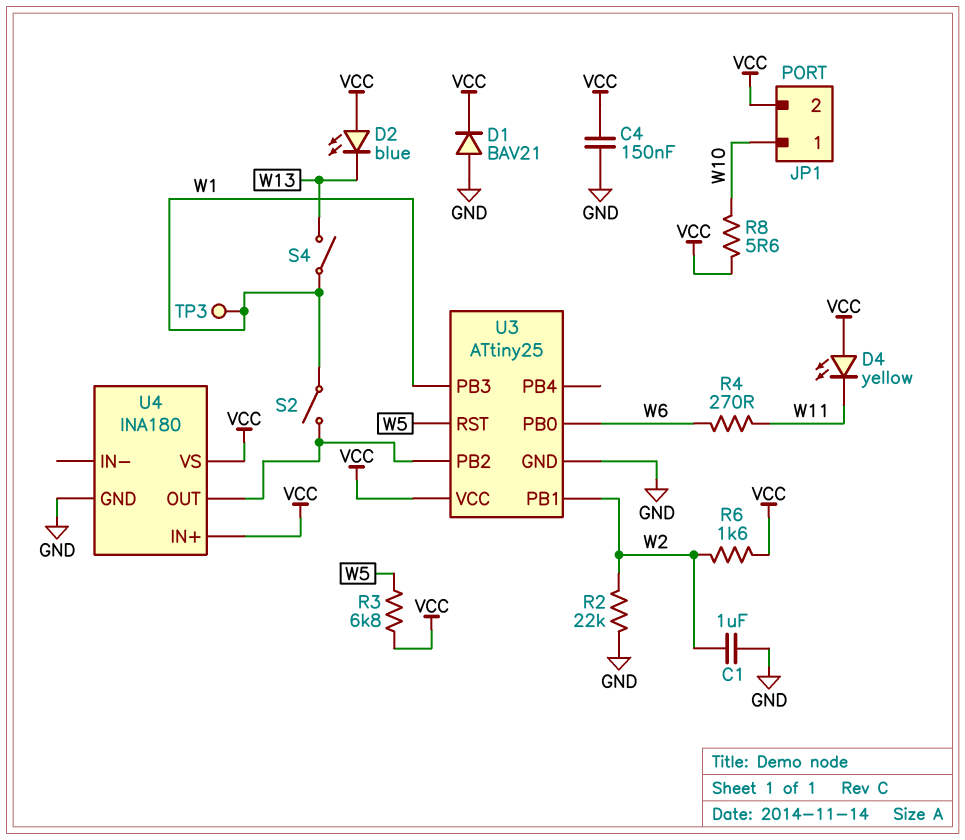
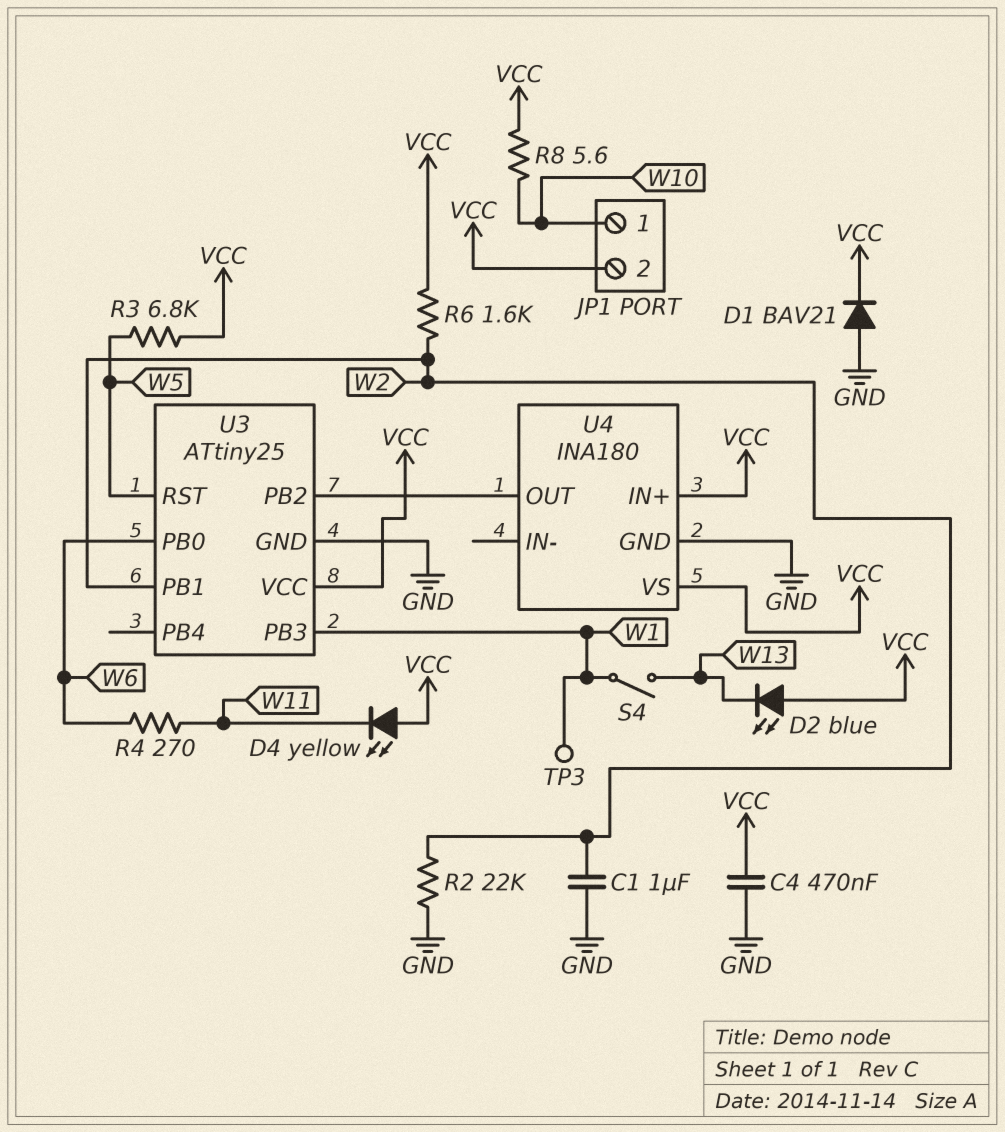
C4: 150nF (GND, VCC) -> 470nF (GND, VCC)
S2: switch (U3/PB2, W1) -> none

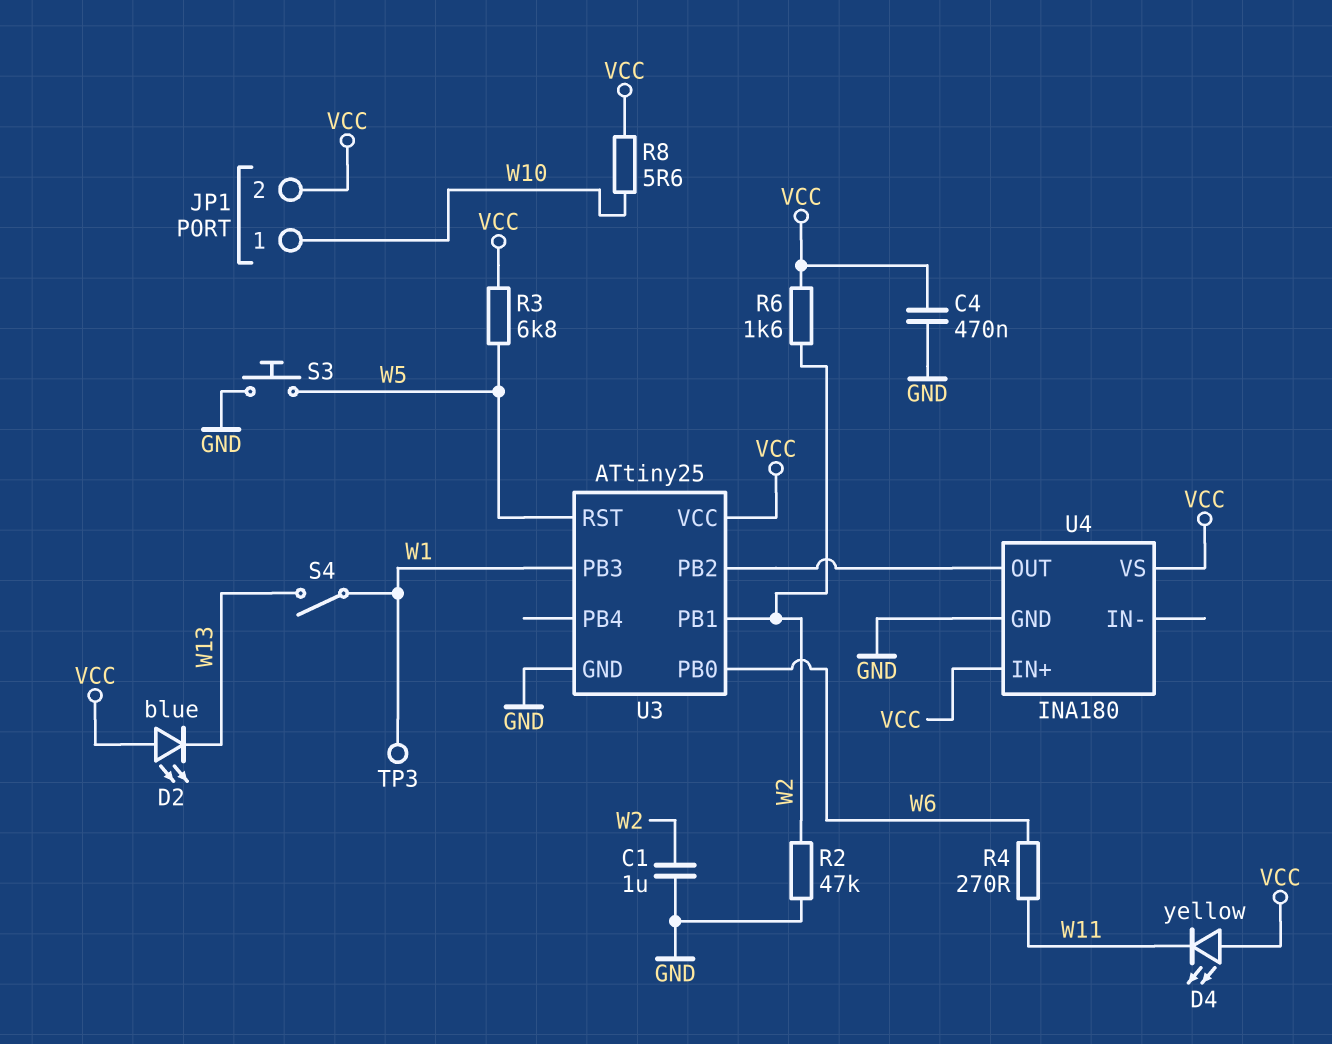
D1: diode BAV21 (A GND, K VCC) -> none
R2: 22k (GND, W2) -> 47k (GND, W2)
S3: none -> button (GND, W5)

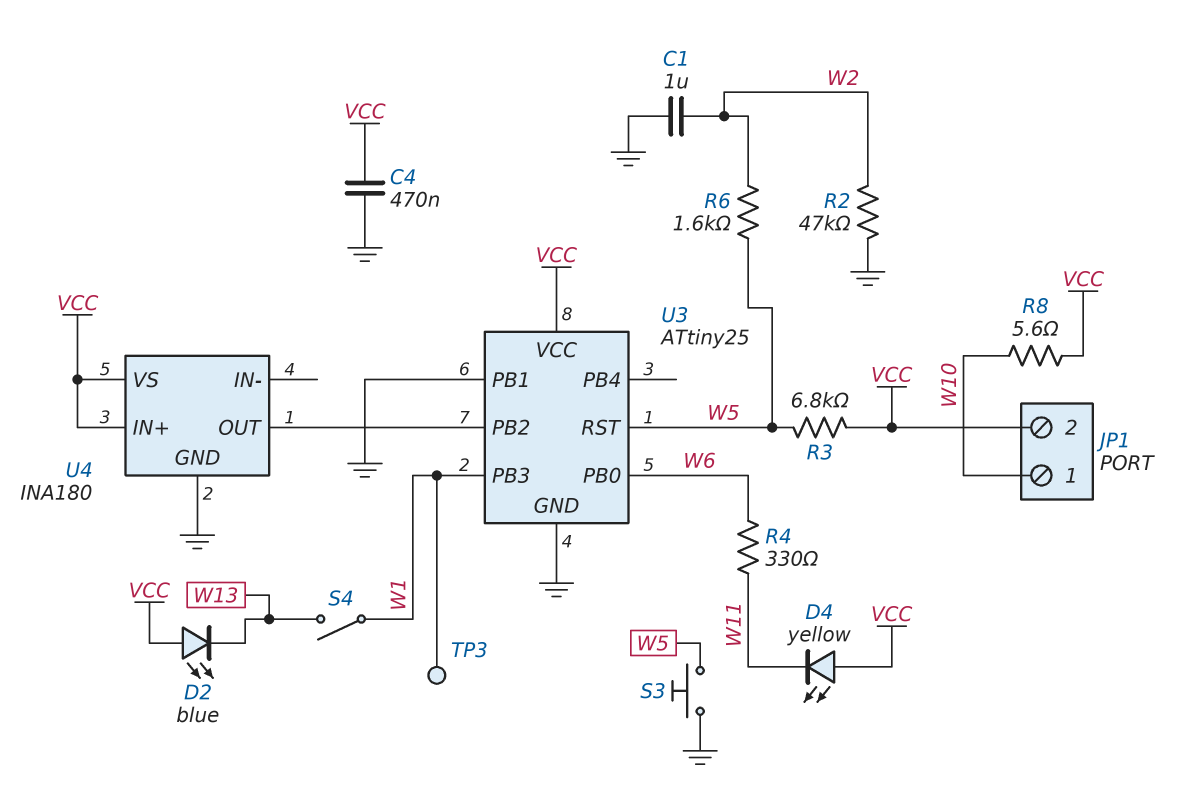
R4: 270 (W6, W11) -> 330 (W6, W11)
R6: 1.6k (VCC, W2) -> 1.6k (W2, W5)
U3 pin PB1: W2 -> GND

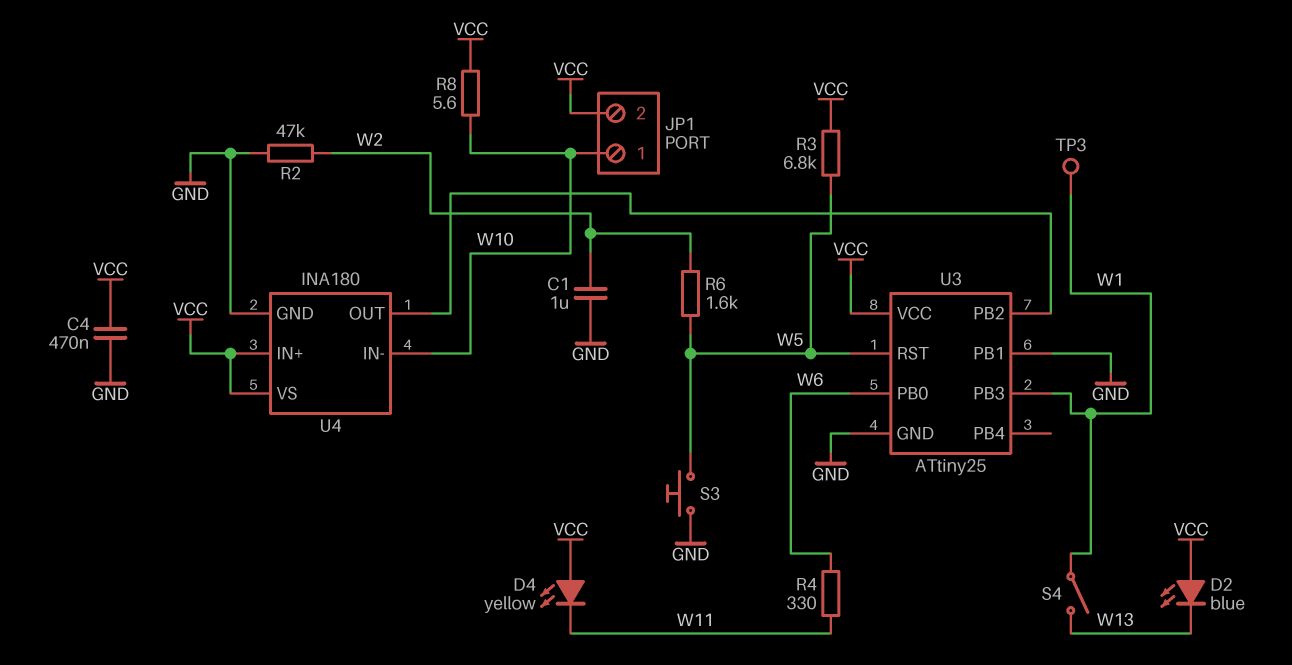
U4 pin IN-: none -> W10

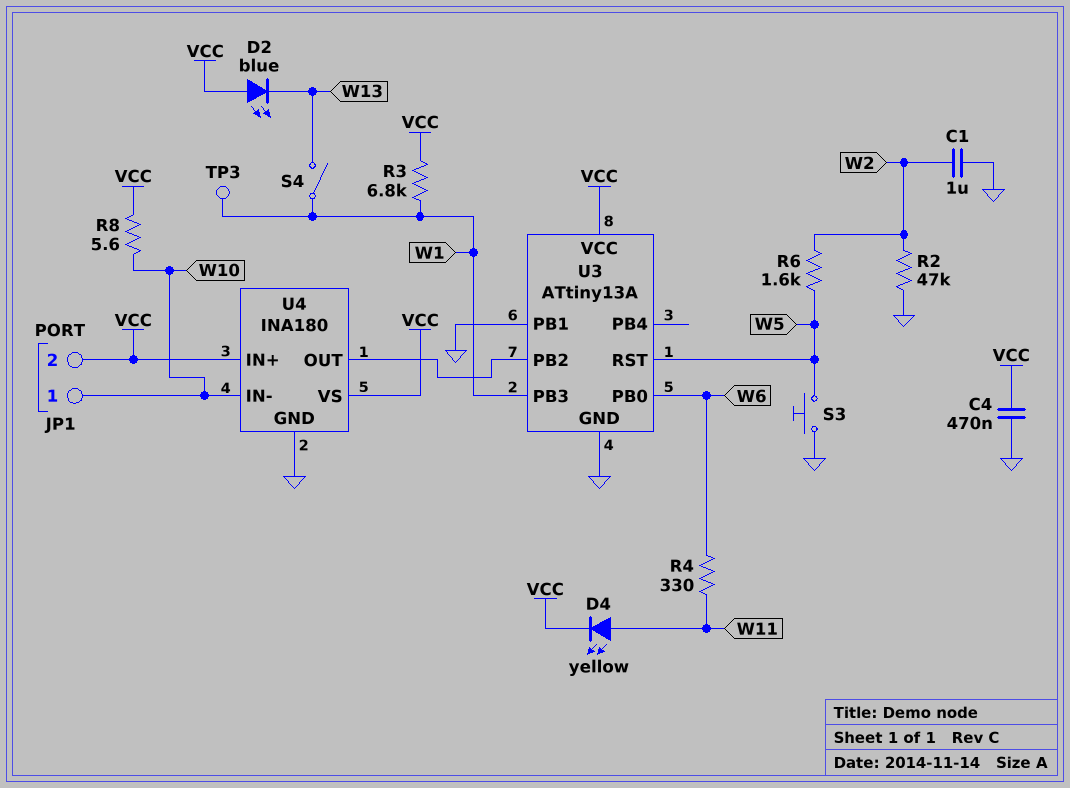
D4: LED yellow (A VCC, K W11) -> LED yellow (A W11, K VCC)
R3: 6.8k (VCC, W5) -> 6.8k (VCC, W1)
U3: ATtiny25 -> ATtiny13A

